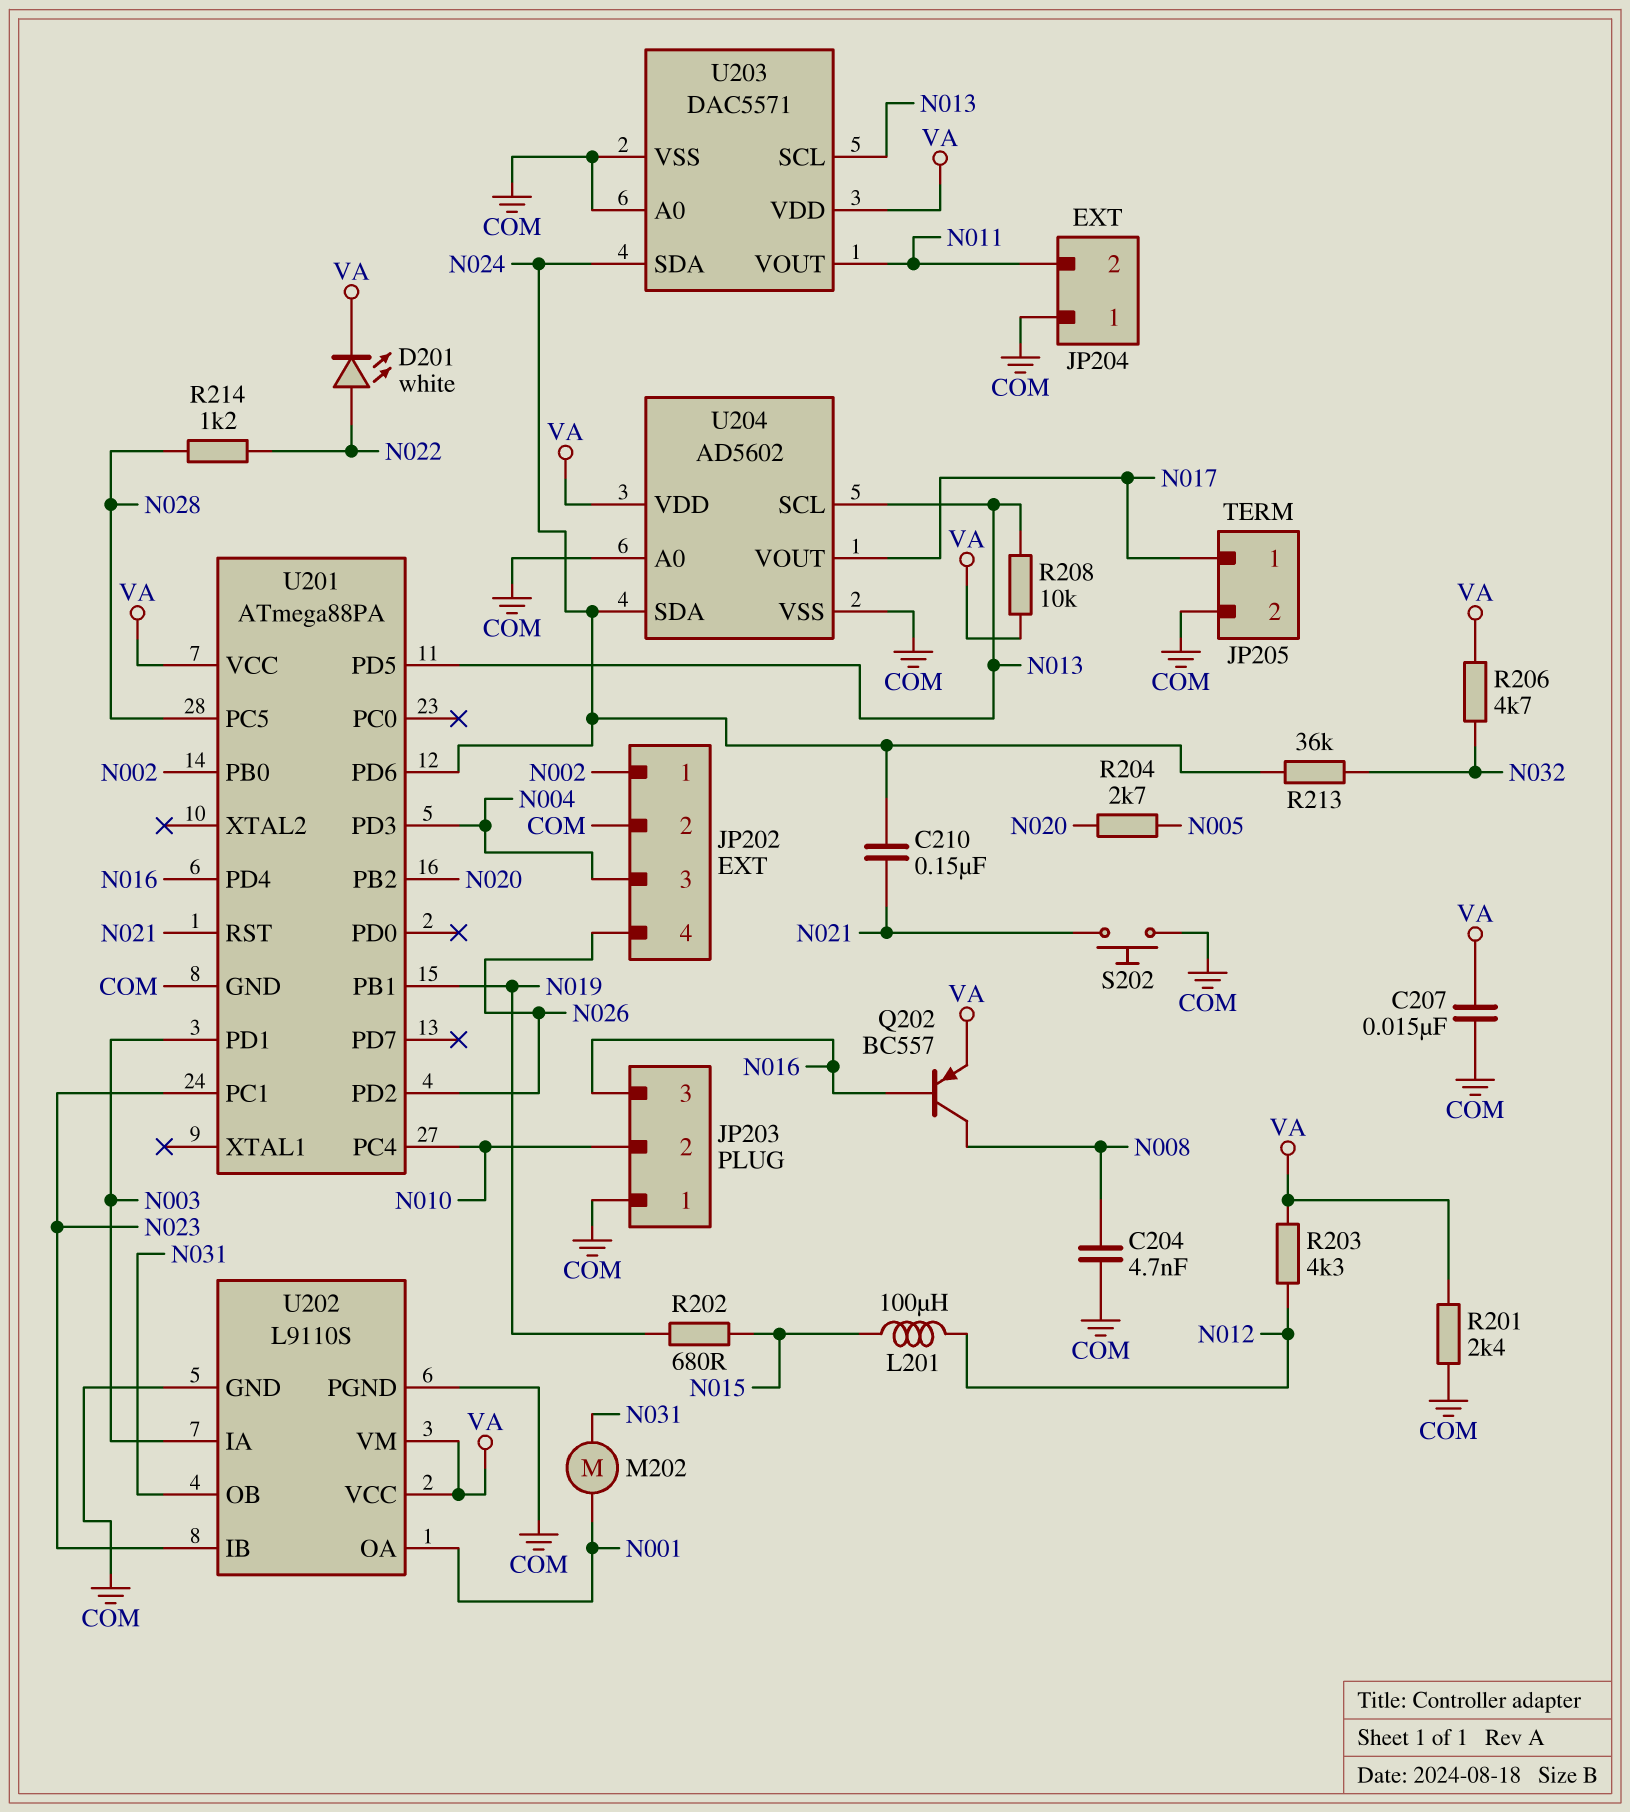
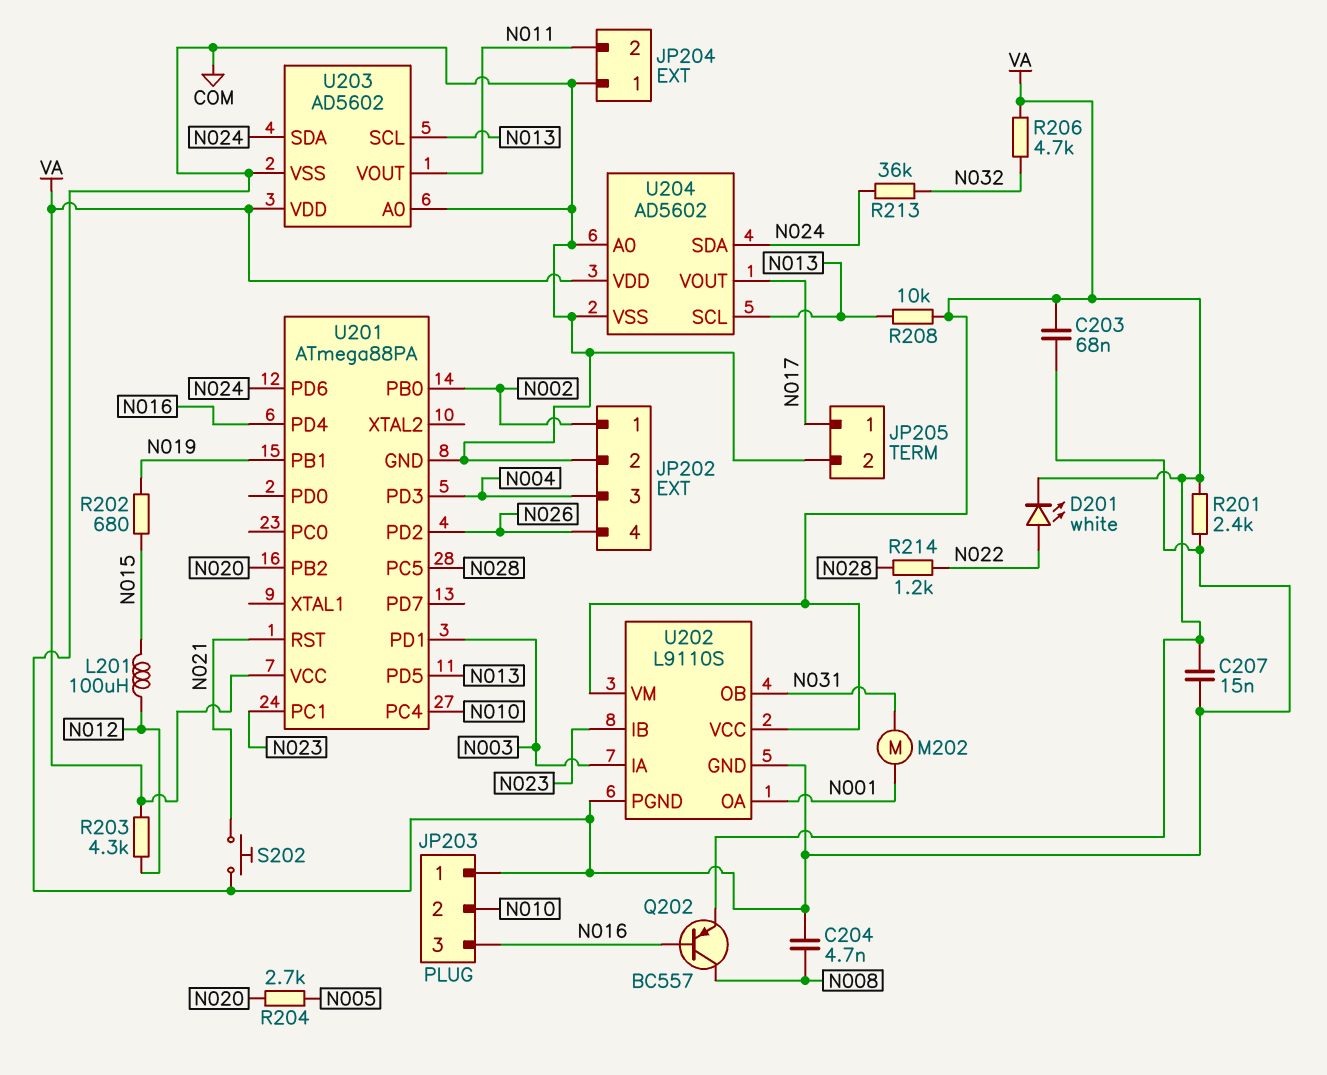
C203: none -> 68nF (COM, VA)
C210: 150nF (N021, N024) -> none
U203: DAC5571 -> AD5602

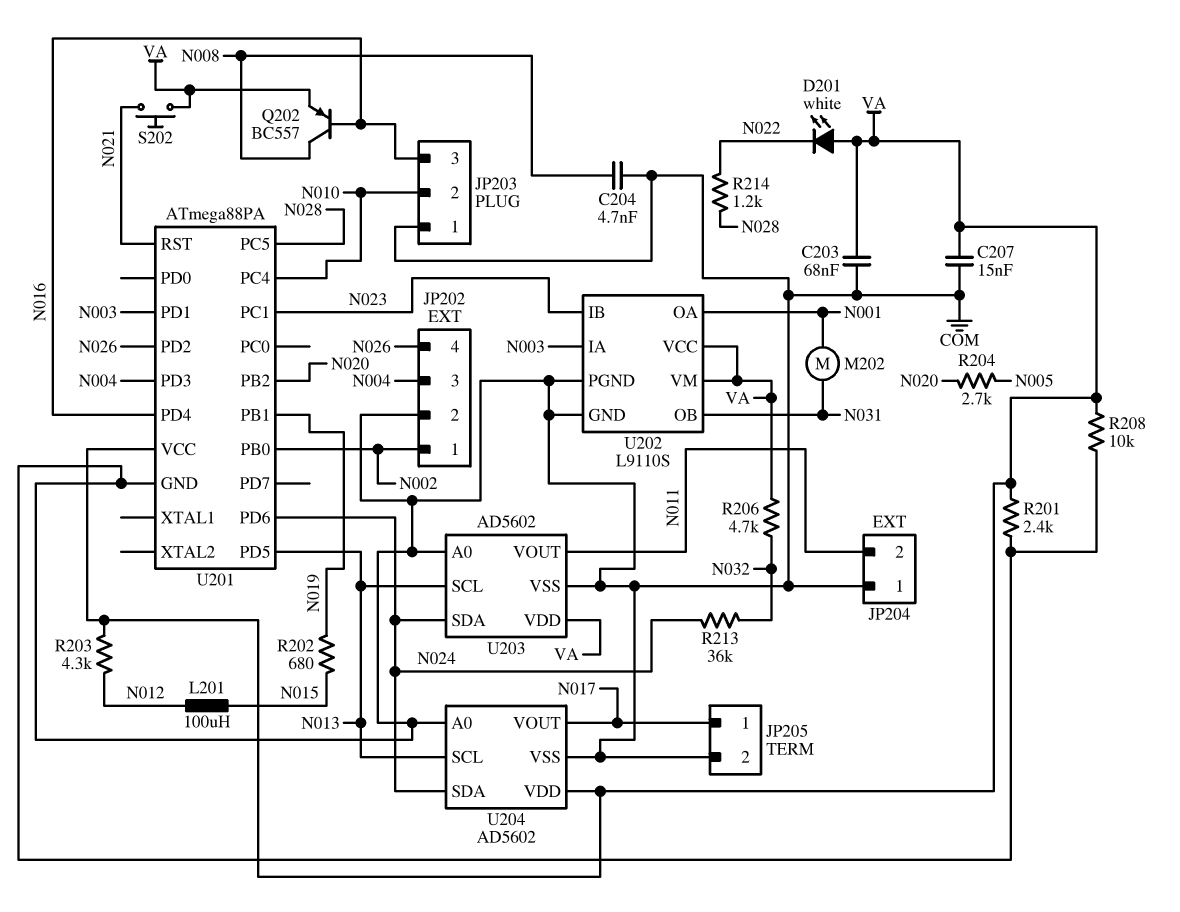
D201: LED white (A N022, K VA) -> LED white (A VA, K N022)
R208: 10k (N013, VA) -> 10k (COM, VA)
S202: button (COM, N021) -> button (N021, VA)

